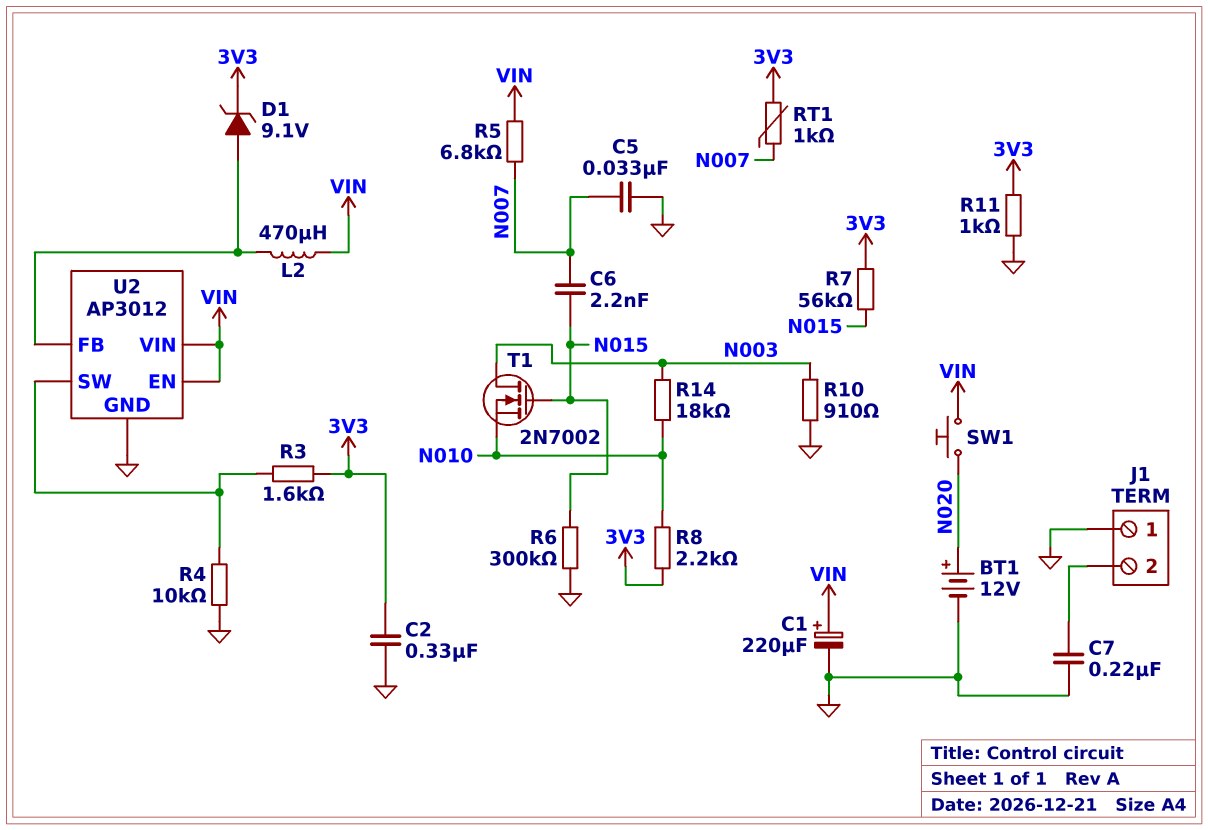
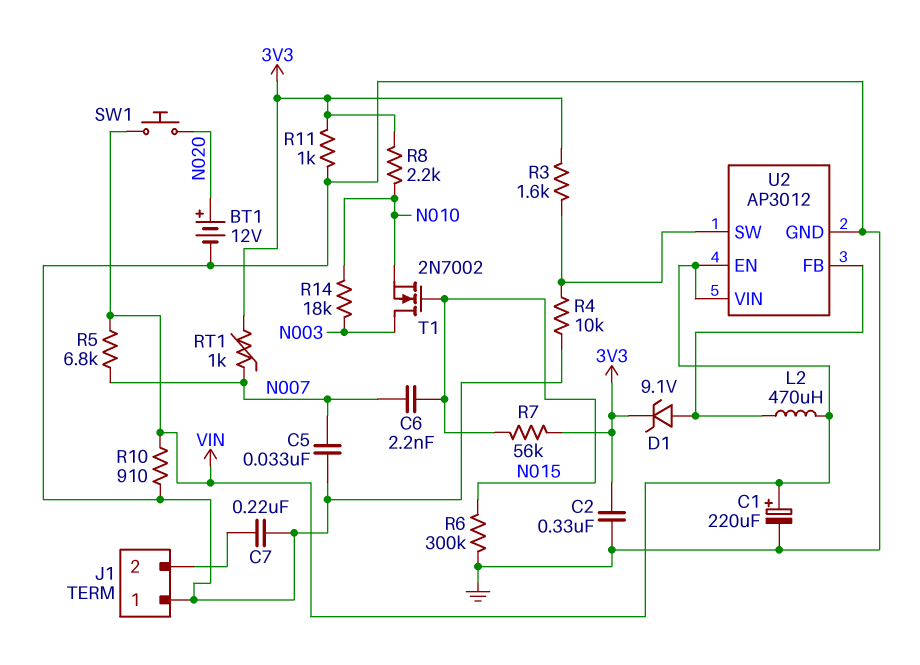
R10: 910 (GND, N003) -> 910 (GND, VIN)

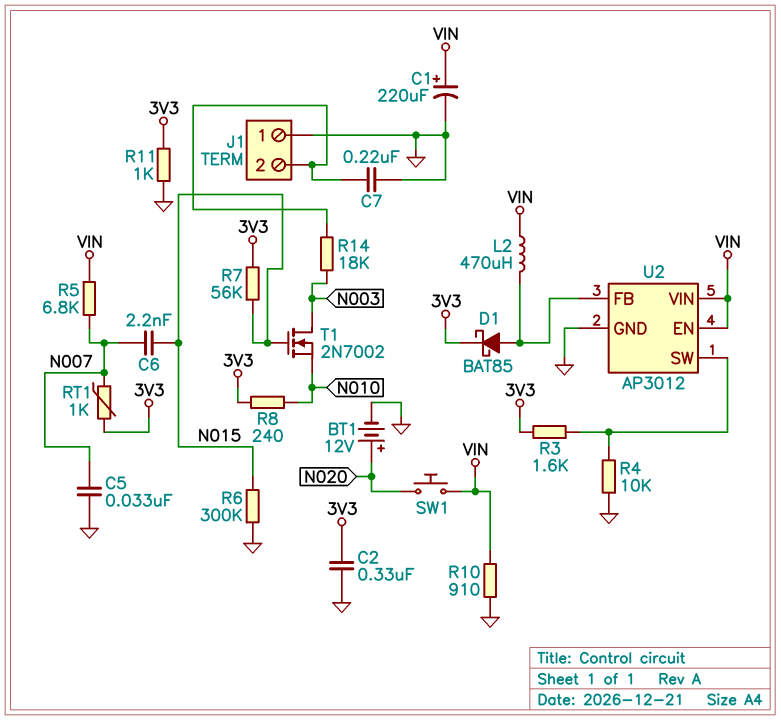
D1: zener 9.1V (A U2/FB, K 3V3) -> schottky BAT85 (A U2/FB, K 3V3)
R8: 2.2k (3V3, N010) -> 240 (3V3, N010)
R14: 18k (N003, N010) -> 18k (J1/2, N003)

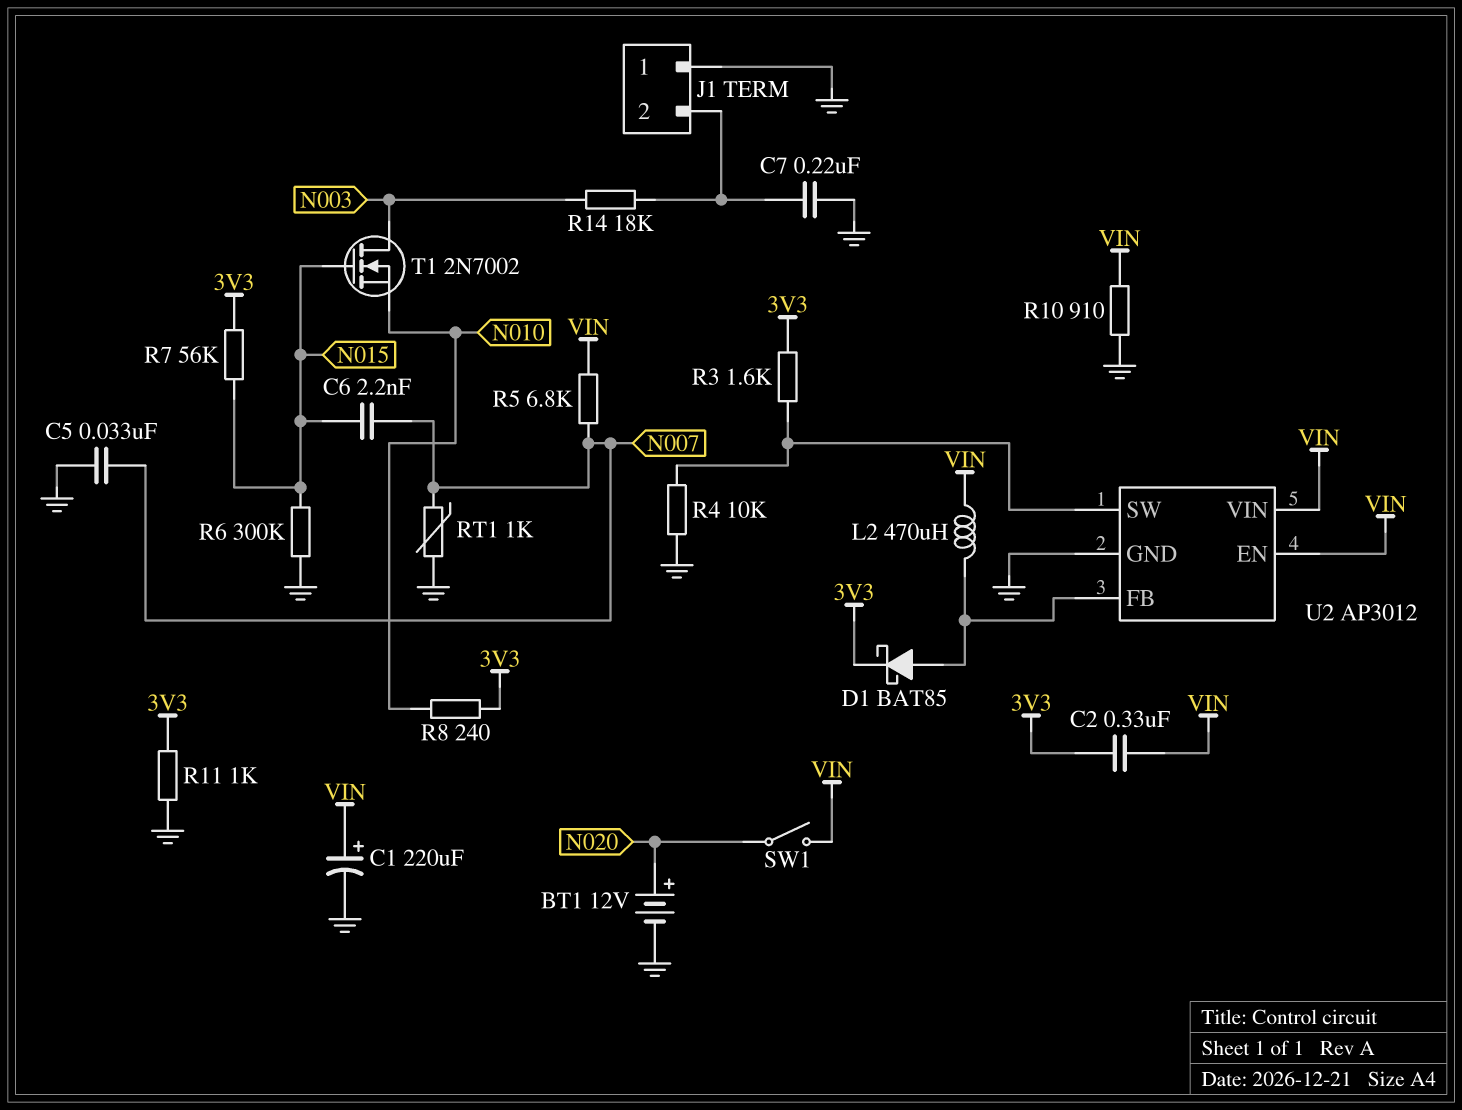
C2: 330nF (3V3, GND) -> 330nF (3V3, VIN)
RT1: 1k (3V3, N007) -> 1k (GND, N007)
SW1: button (N020, VIN) -> switch (N020, VIN)

